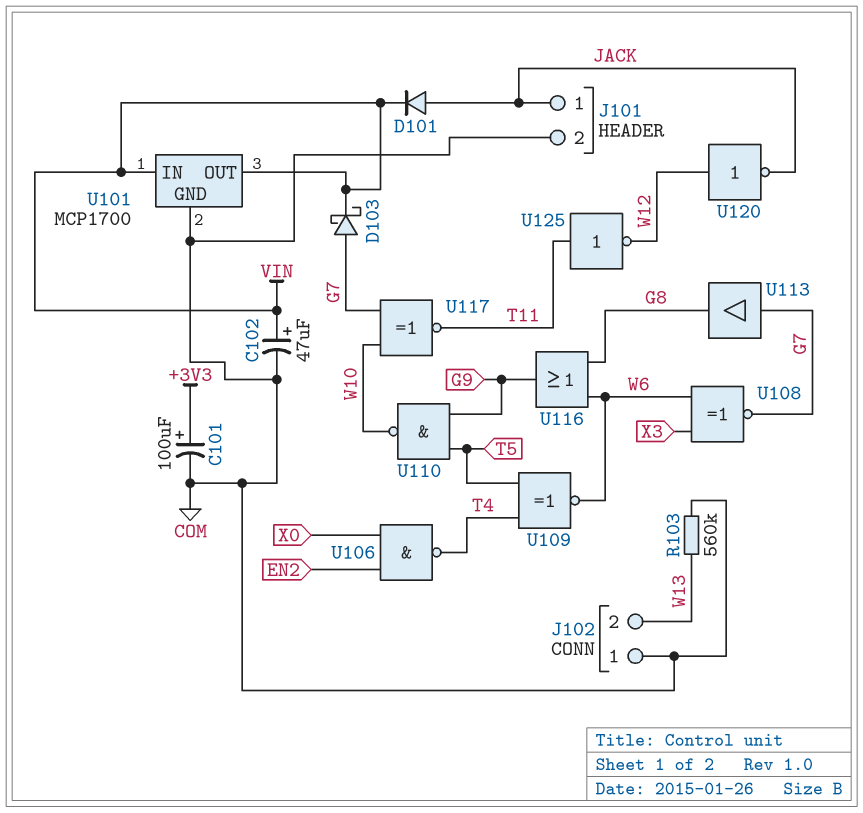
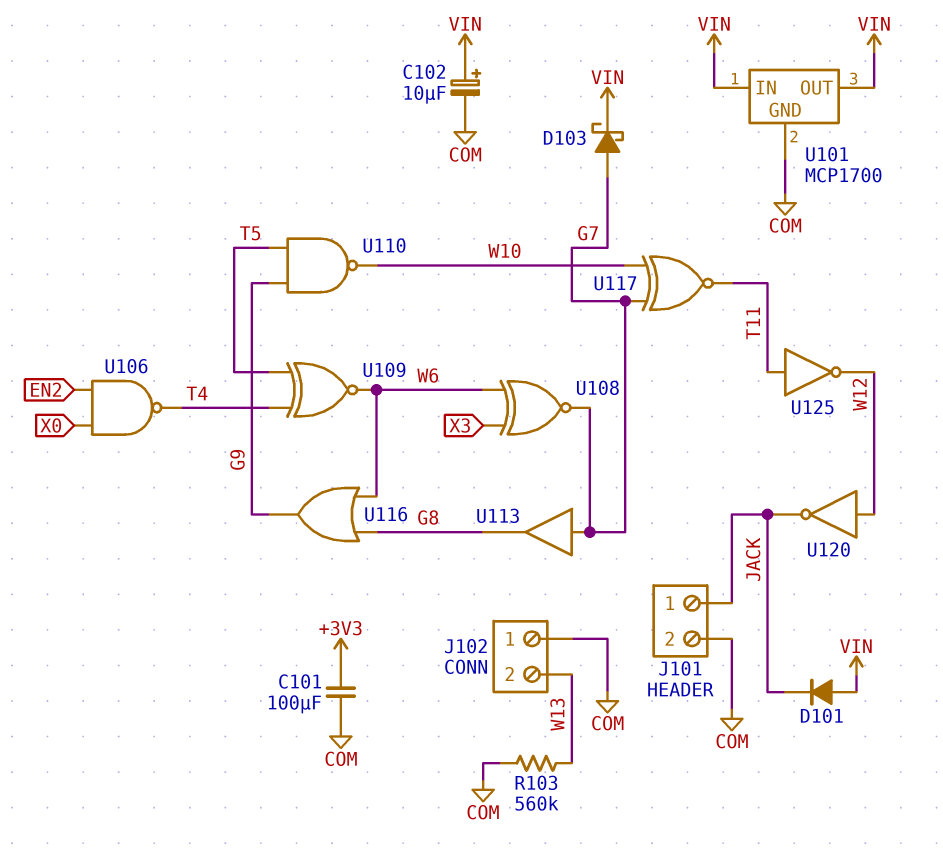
C101: 100uF (plus +3V3, minus COM) -> 100uF (+3V3, COM)
C102: 47uF (plus VIN, minus COM) -> 10uF (plus VIN, minus COM)
D101: diode (A JACK, K VIN) -> diode (A VIN, K JACK)

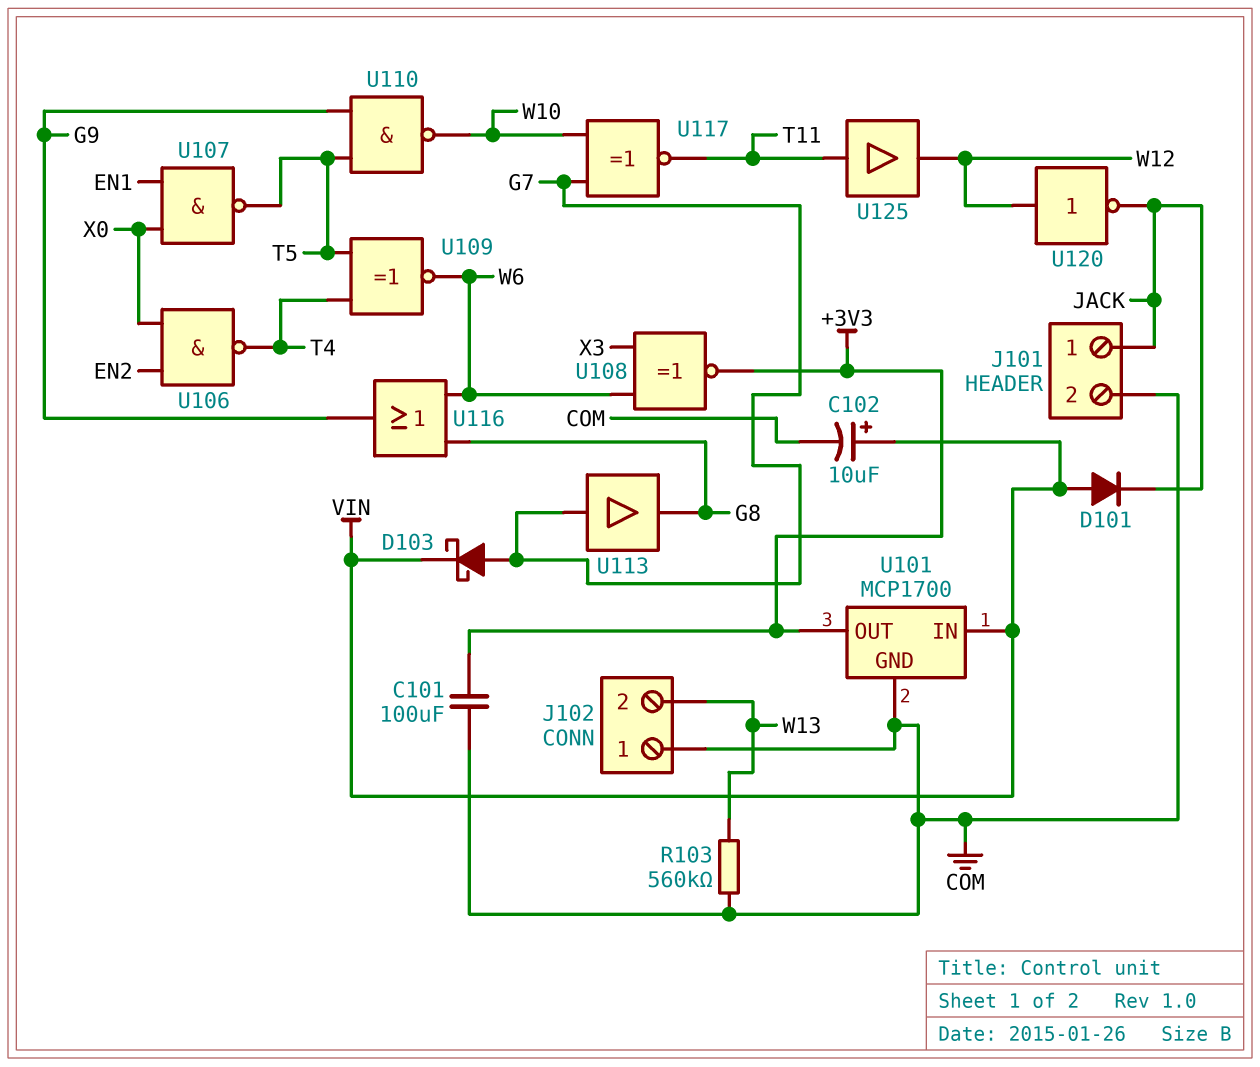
U101 pin OUT: VIN -> +3V3
U107: none -> NAND (in EN1, in X0, out T5)
U108: XNOR (in W6, in X3, out G7) -> XNOR (in W6, in X3, out +3V3)
U125: NOT (in T11, out W12) -> buffer (in T11, out W12)

